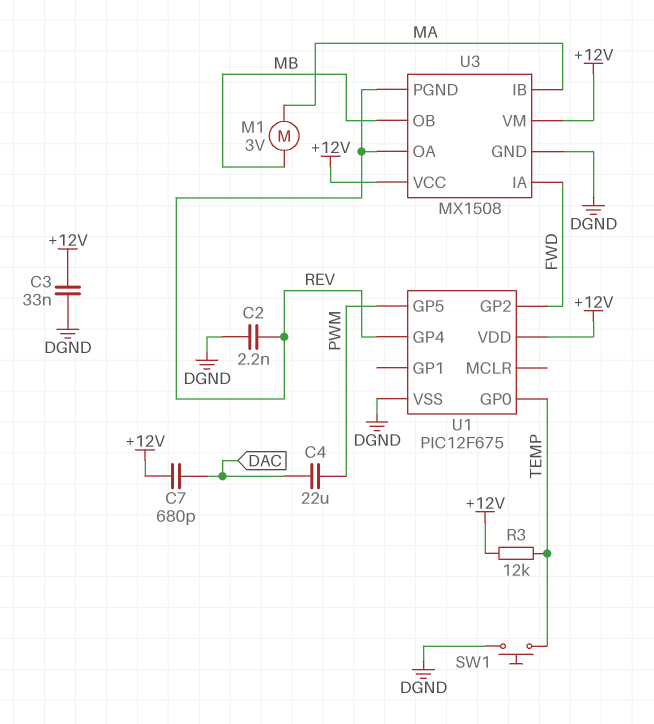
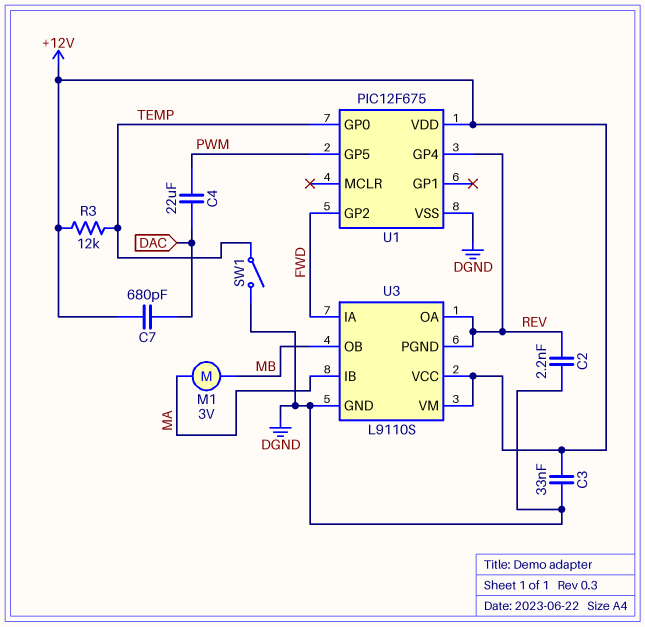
SW1: button (DGND, TEMP) -> switch (DGND, TEMP)
U3: MX1508 -> L9110S

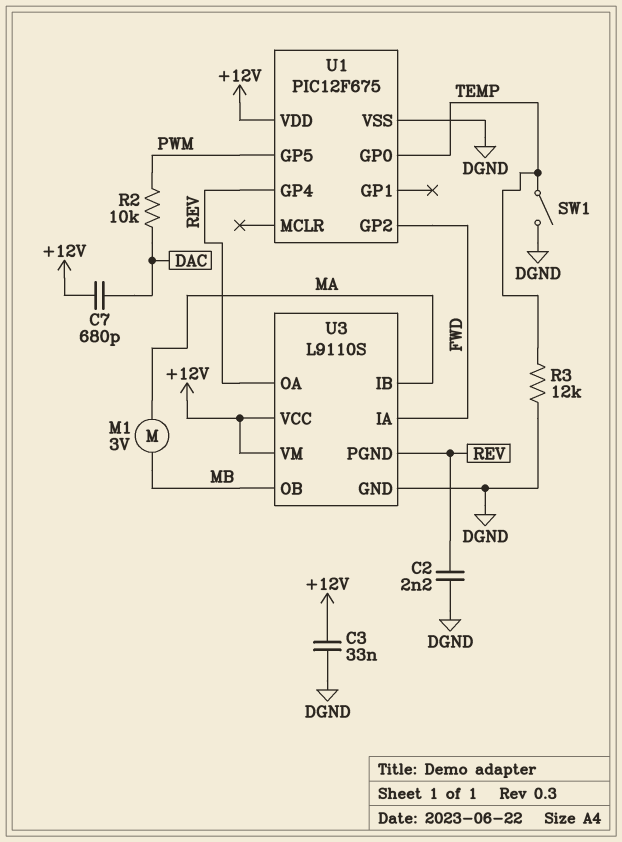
C4: 22uF (DAC, PWM) -> none
R2: none -> 10k (DAC, PWM)
R3: 12k (+12V, TEMP) -> 12k (DGND, TEMP)

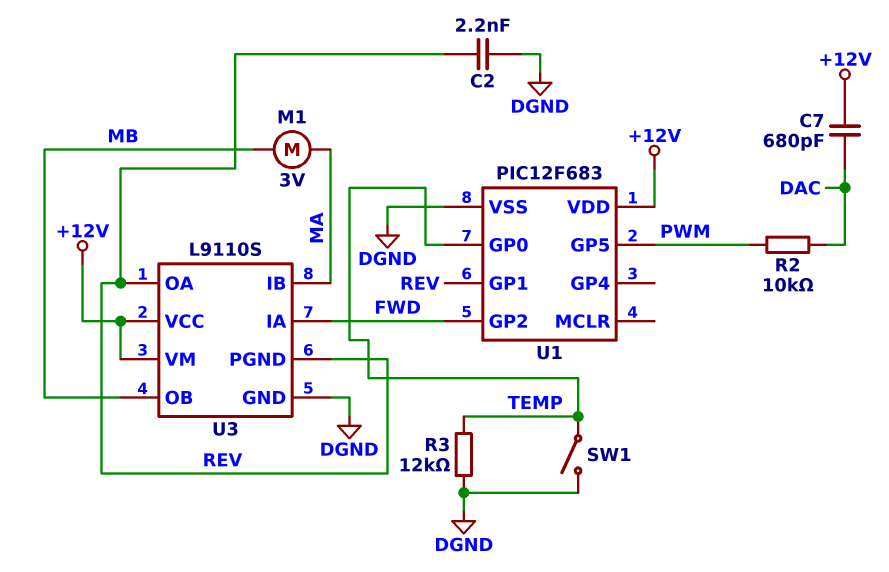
C3: 33nF (+12V, DGND) -> none
U1: PIC12F675 -> PIC12F683
U1 pin GP1: none -> REV
U1 pin GP4: REV -> none

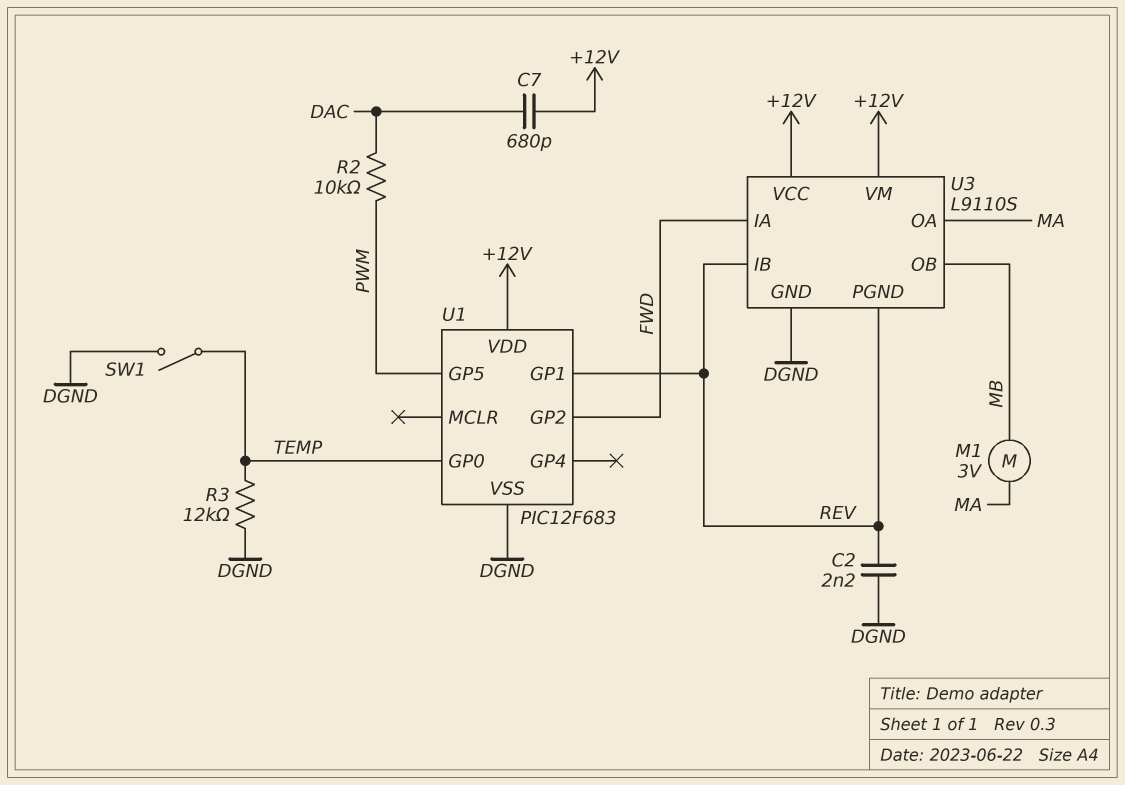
U3 pin IB: MA -> REV
U3 pin OA: REV -> MA

